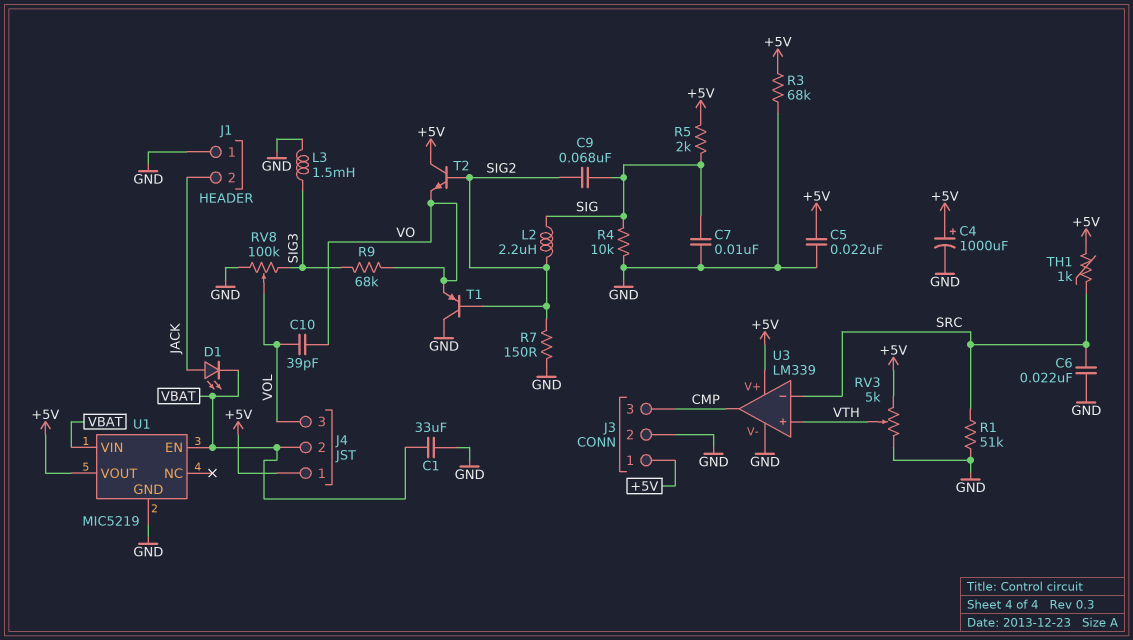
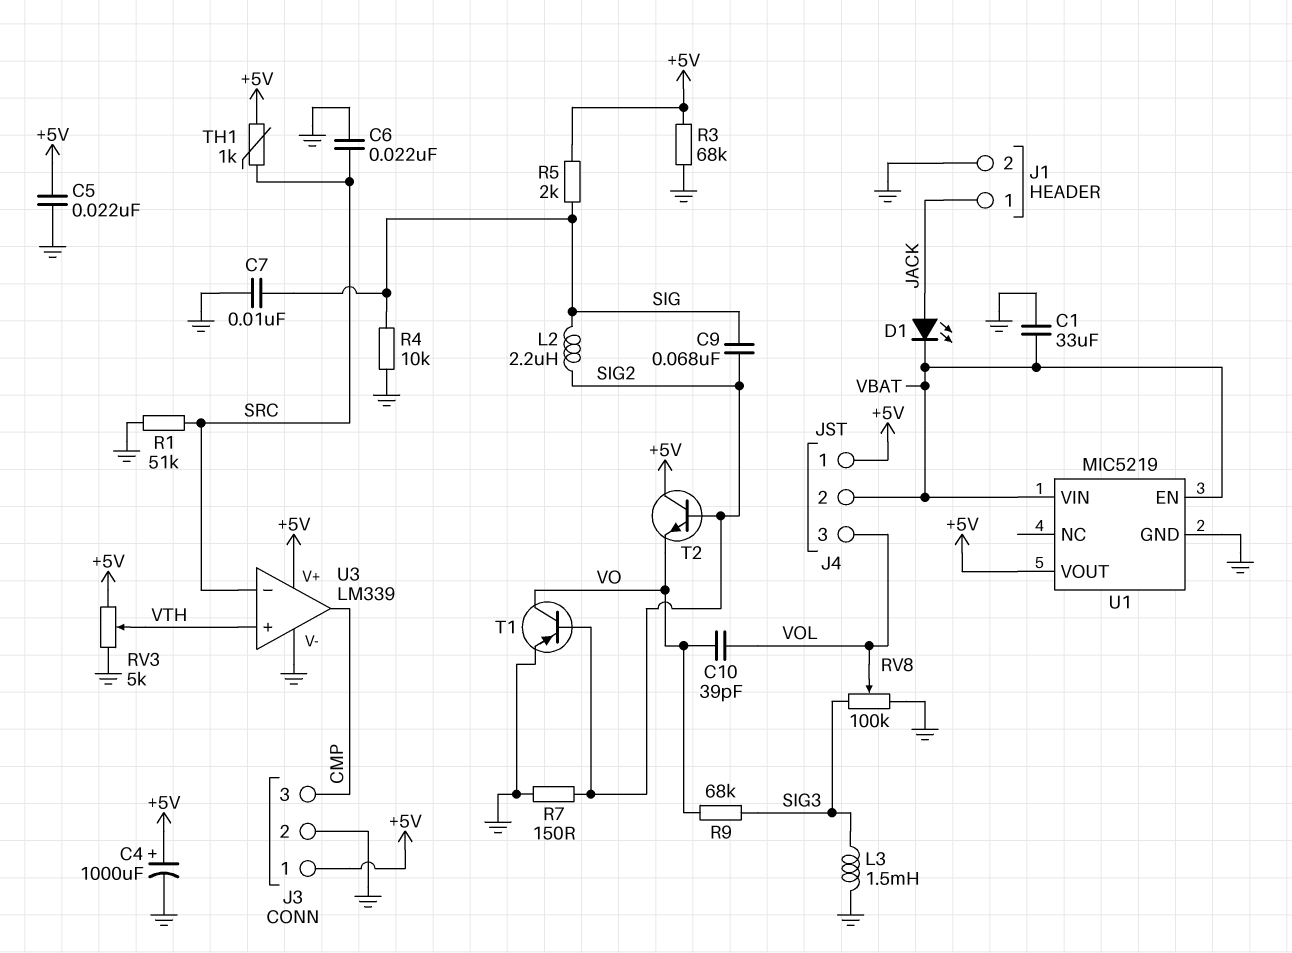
J1 pin 1: GND -> JACK
J1 pin 2: JACK -> GND
T1: PNP (B SIG2, C GND, E VO) -> PNP (B SIG2, C VO, E GND)

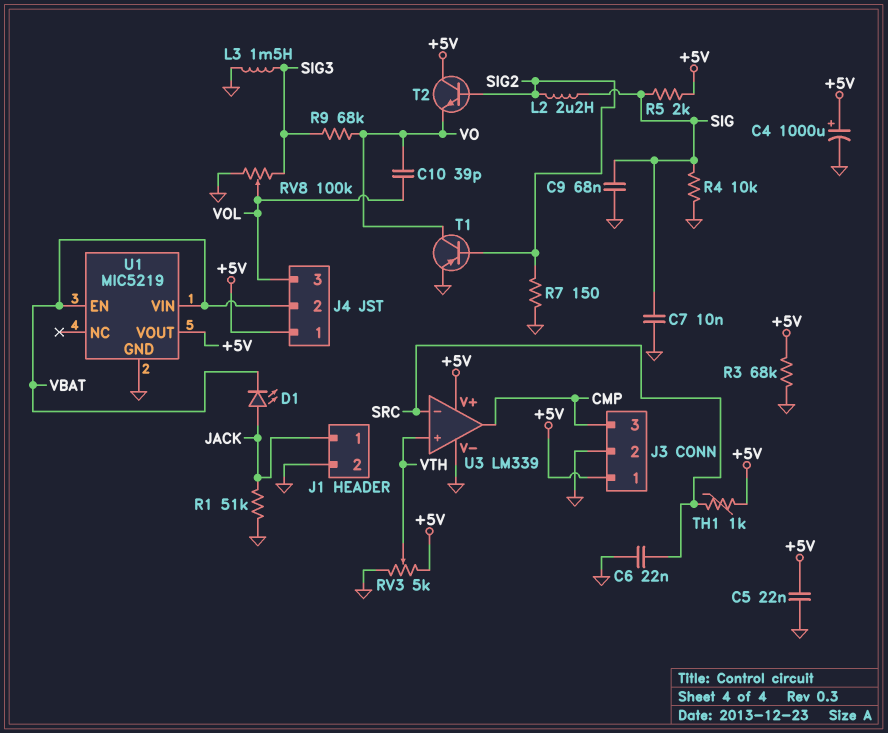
C1: 33uF (GND, VBAT) -> none
C9: 68nF (SIG, SIG2) -> 68nF (GND, SIG)
R1: 51k (GND, SRC) -> 51k (GND, JACK)

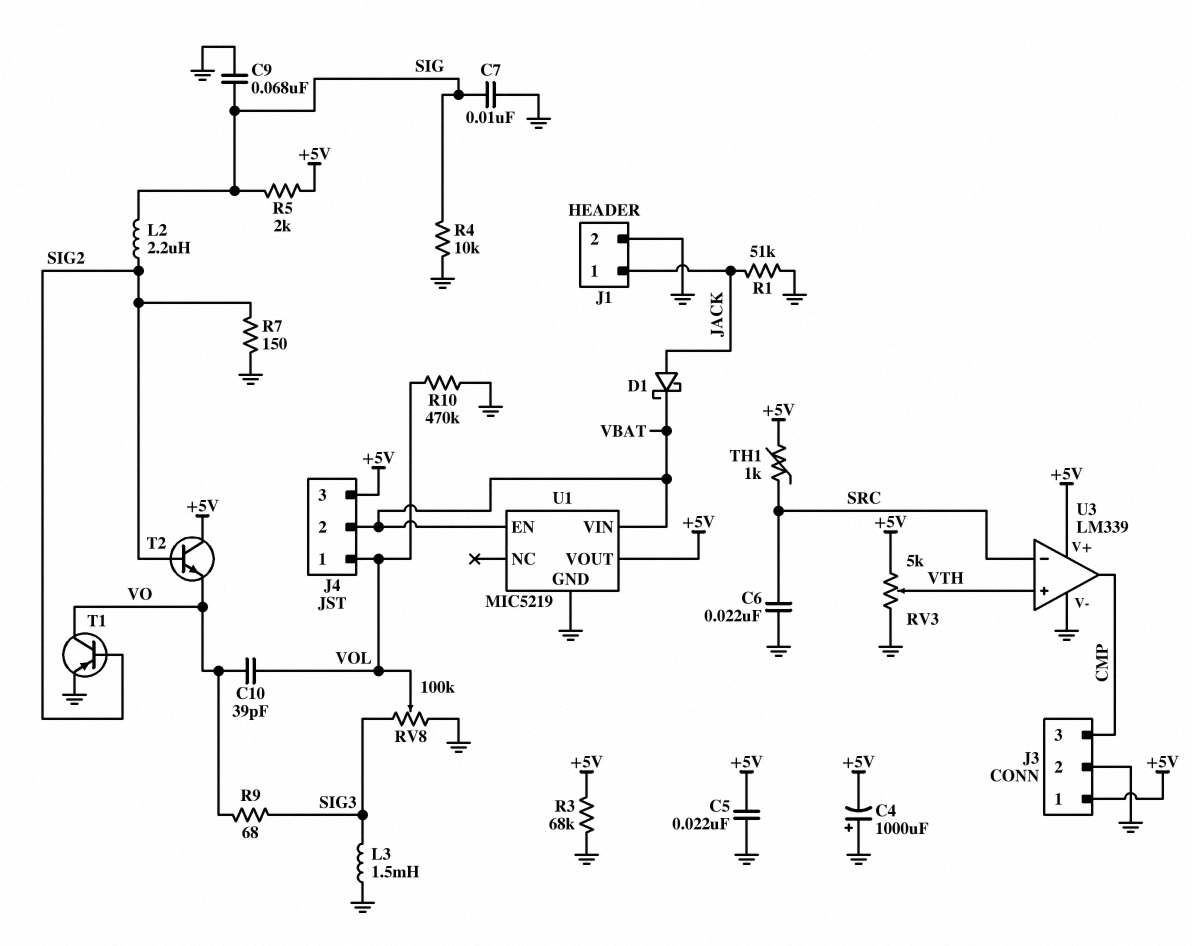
C4: 1000uF (plus +5V, minus GND) -> 1000uF (plus GND, minus +5V)
D1: LED (A JACK, K VBAT) -> schottky (A JACK, K VBAT)
J4 pin 1: +5V -> VOL
J4 pin 3: VOL -> +5V
R9: 68k (SIG3, VO) -> 68 (SIG3, VO)
R10: none -> 470k (GND, VOL)

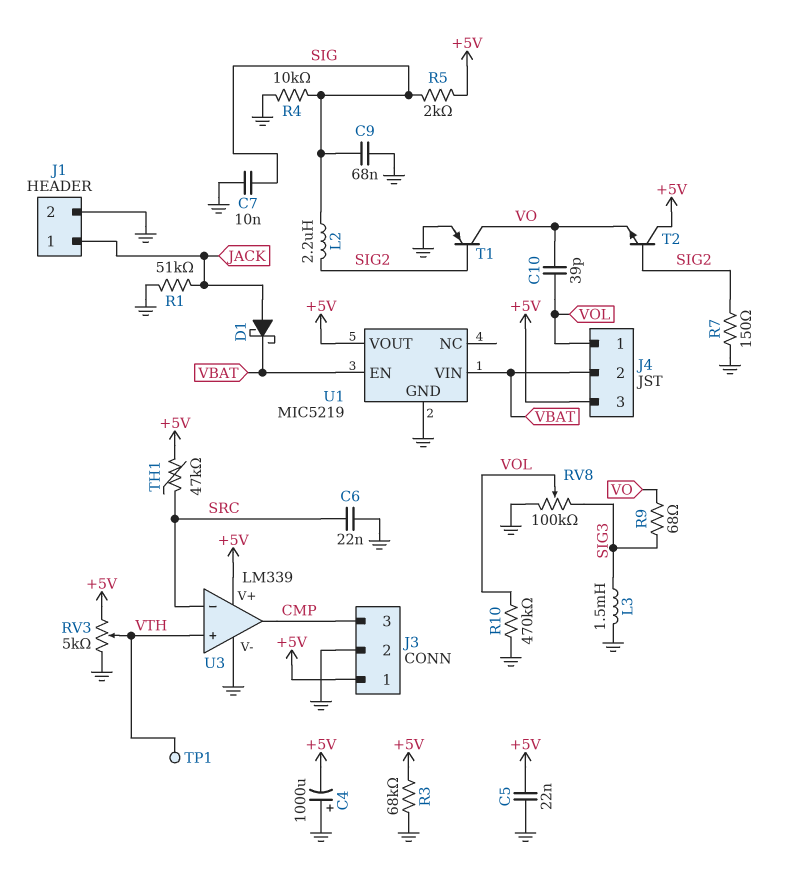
TH1: 1k (+5V, SRC) -> 47k (+5V, SRC)
TP1: none -> test point (VTH)

